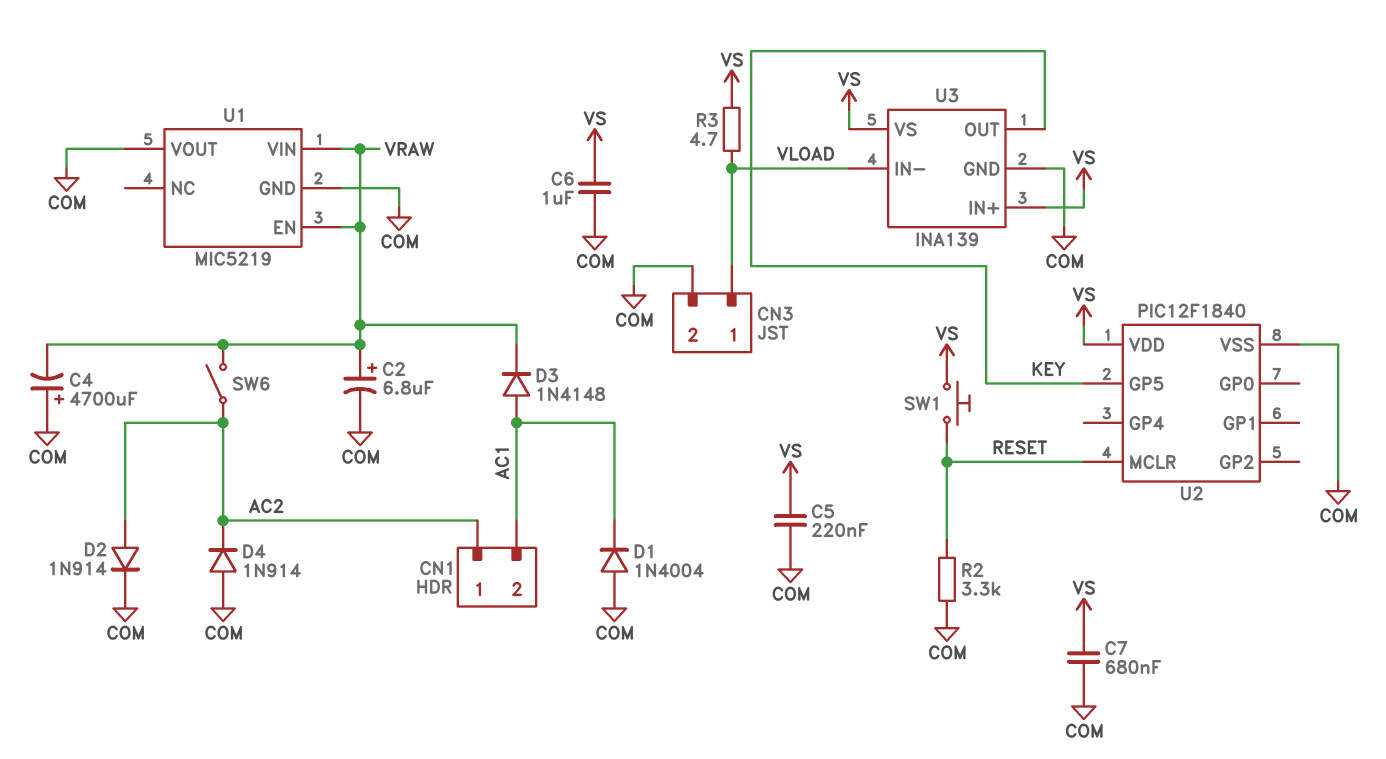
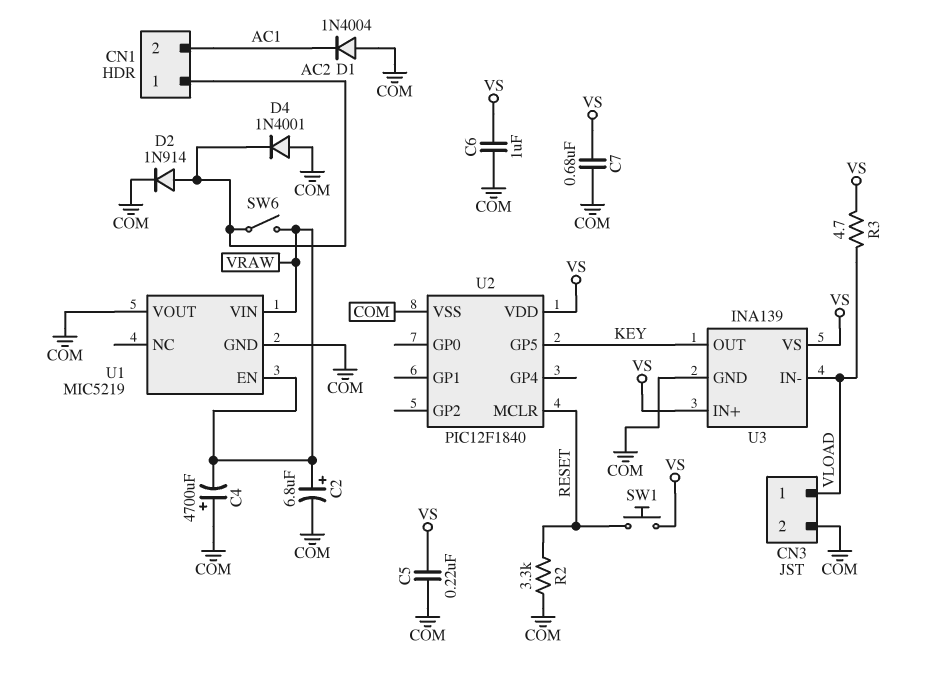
D3: diode 1N4148 (A AC1, K VRAW) -> none
D4: diode 1N914 (A COM, K AC2) -> diode 1N4001 (A COM, K AC2)

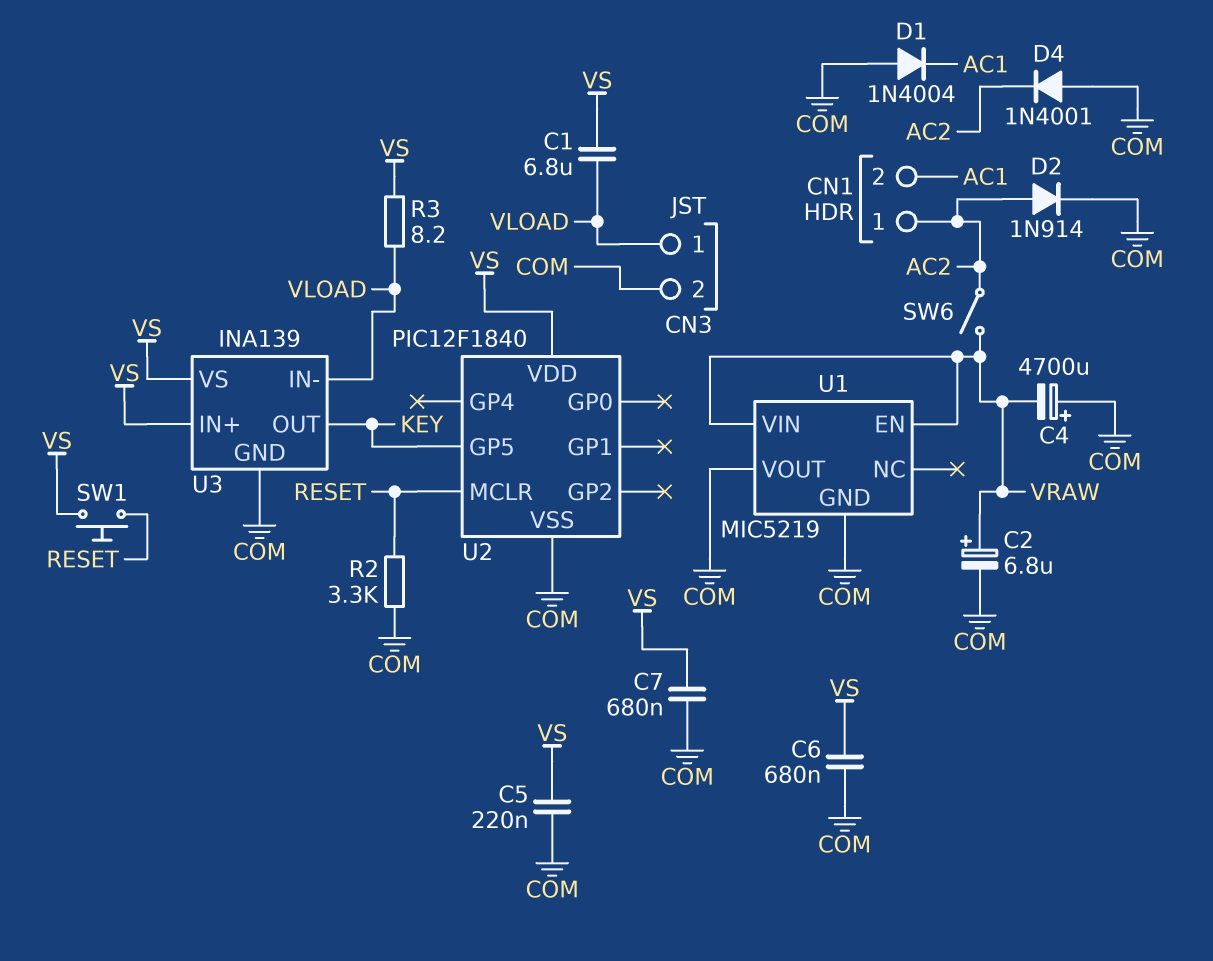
C1: none -> 6.8uF (VLOAD, VS)
C6: 1uF (COM, VS) -> 680nF (COM, VS)
R3: 4.7 (VLOAD, VS) -> 8.2 (VLOAD, VS)

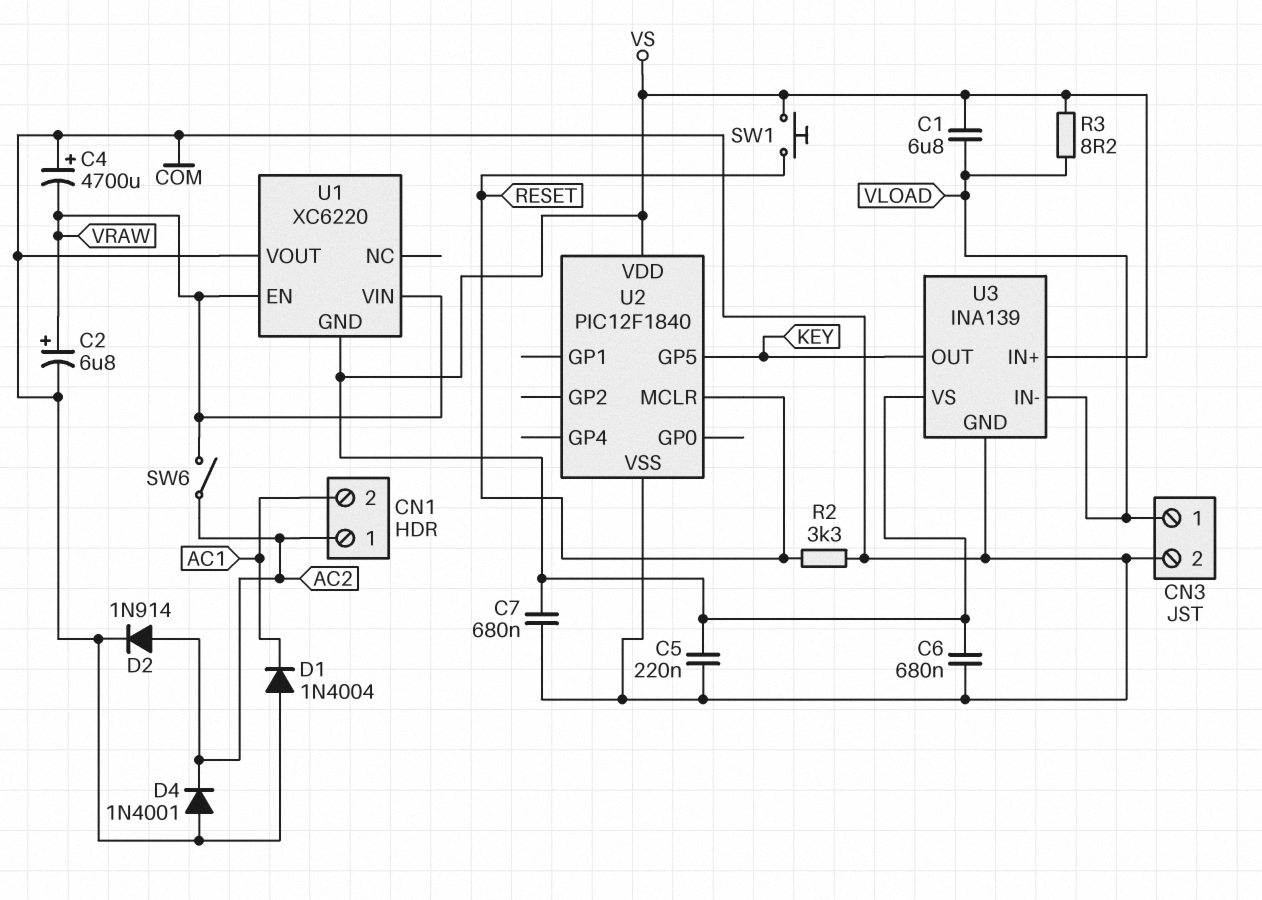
U1: MIC5219 -> XC6220
U1 pin GND: COM -> VS

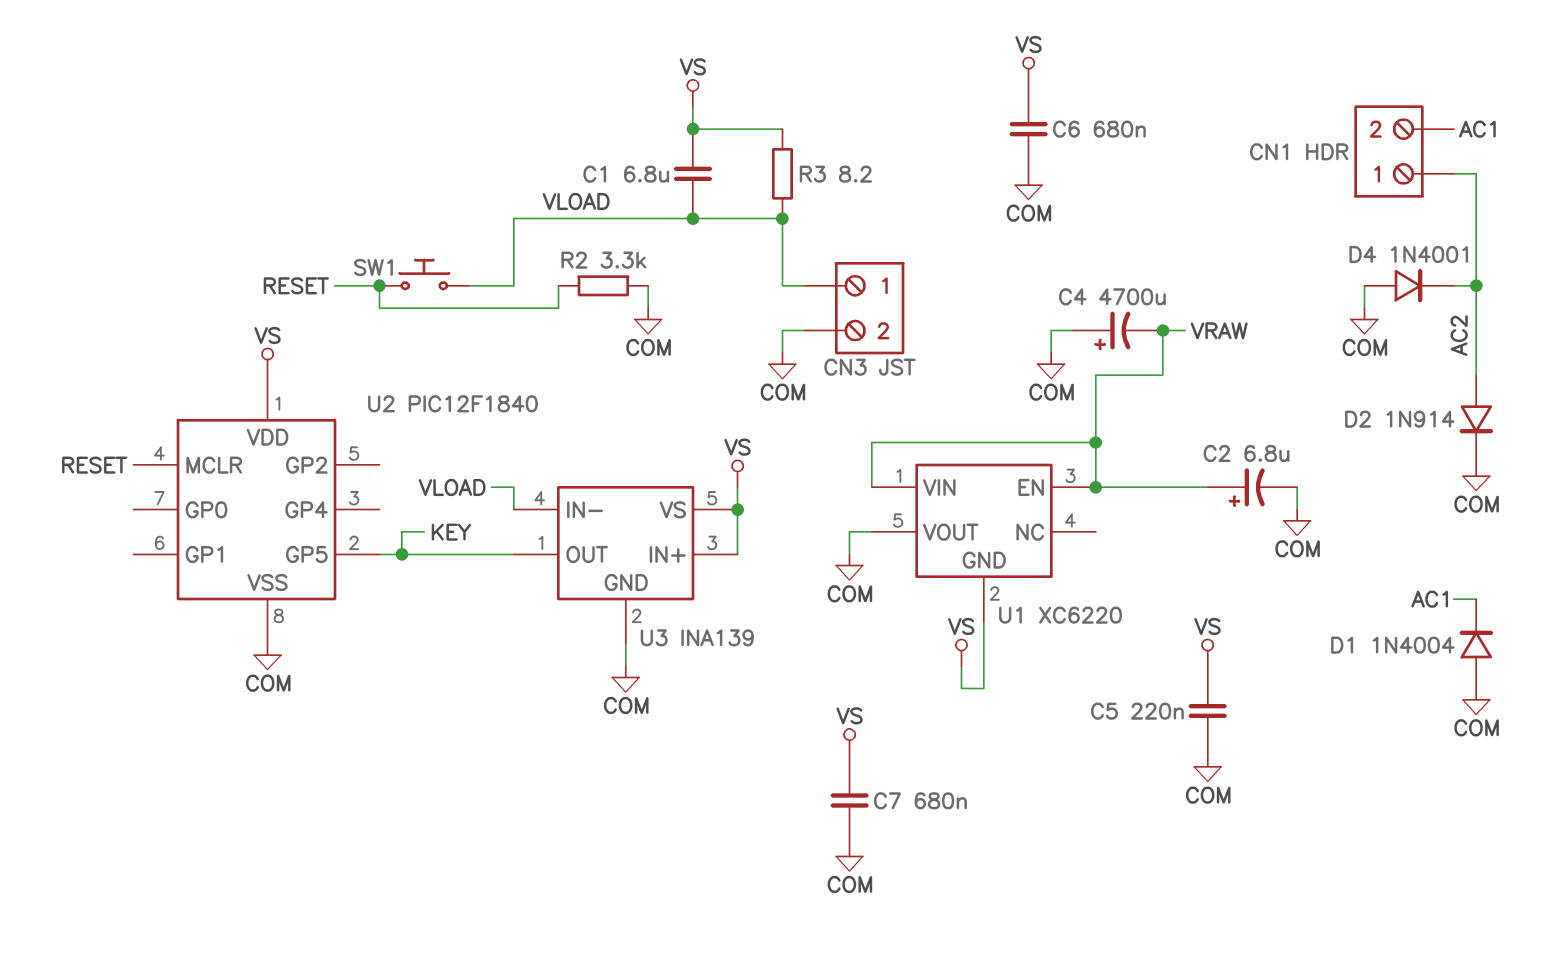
SW1: button (RESET, VS) -> button (RESET, VLOAD)
SW6: switch (AC2, VRAW) -> none

